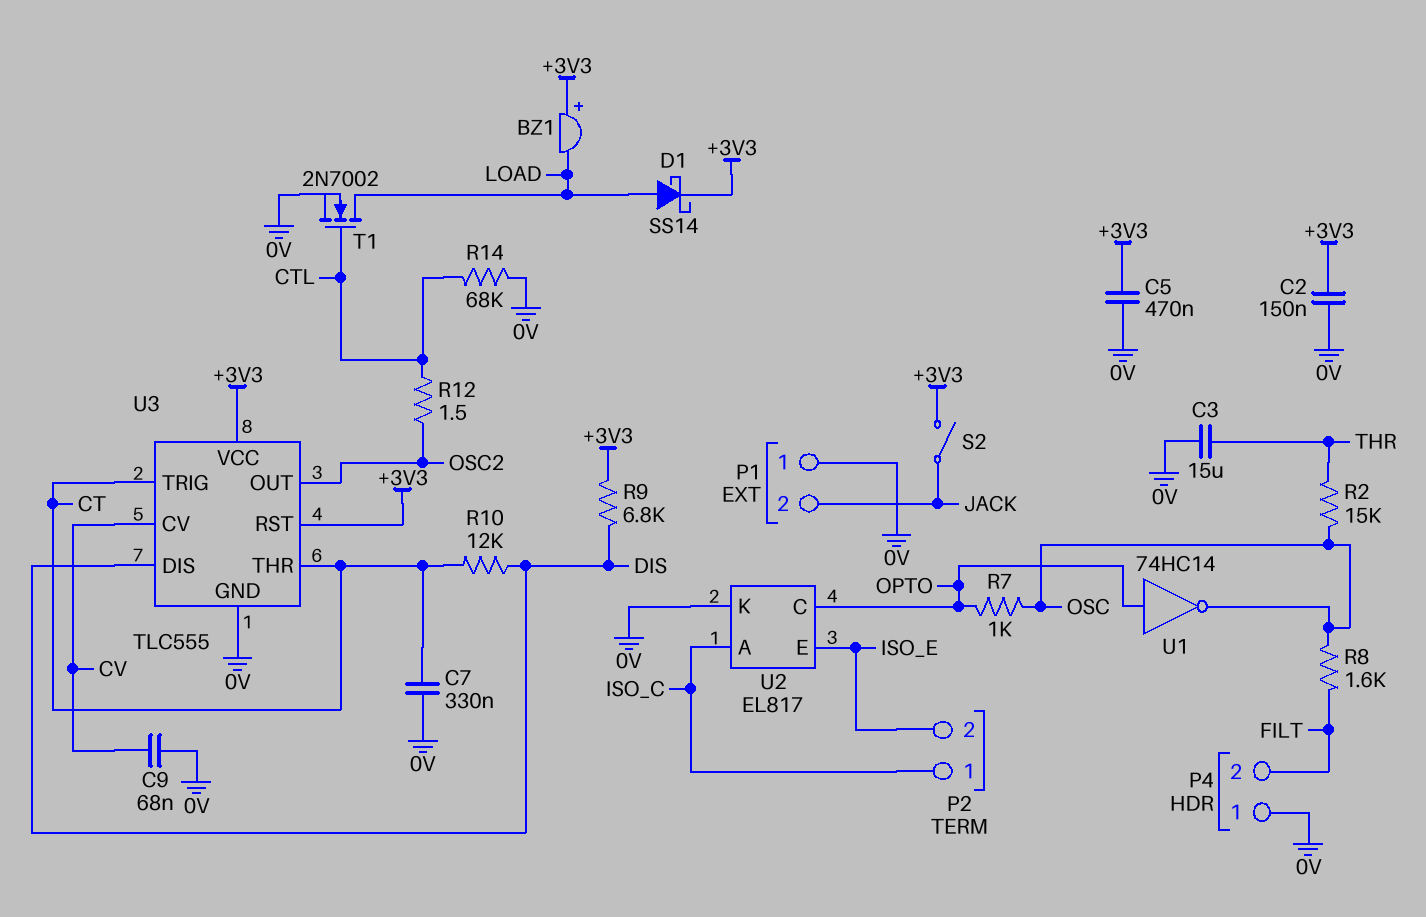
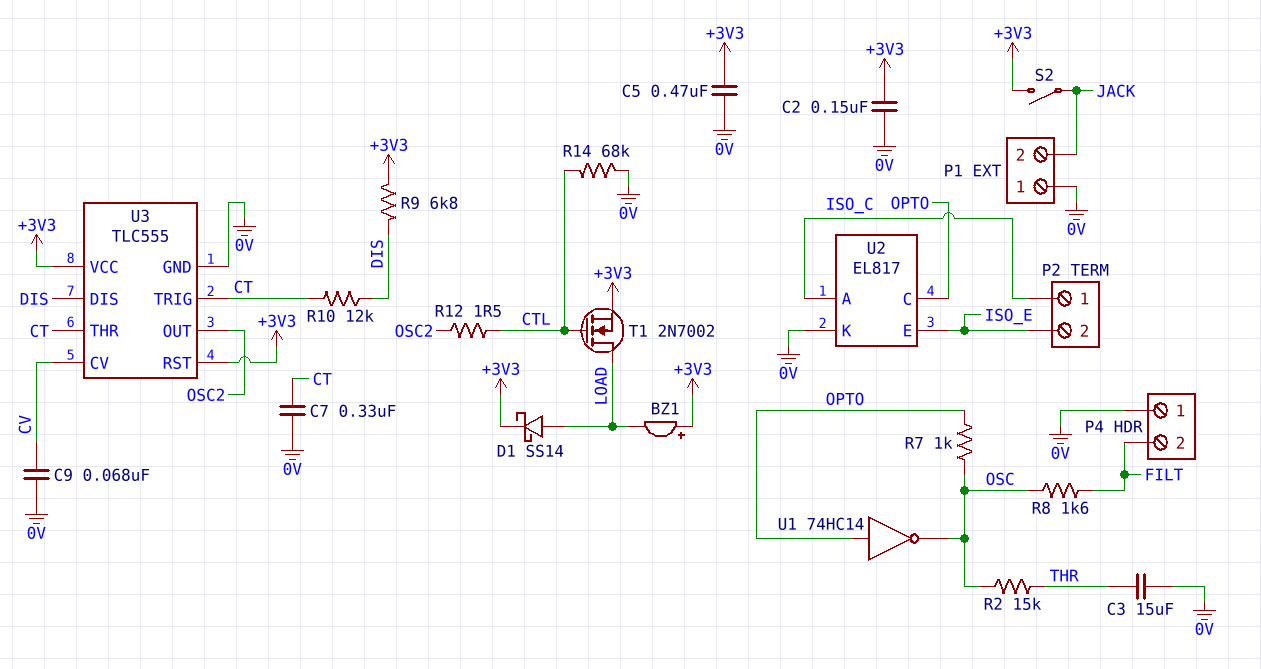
T1: NMOS 2N7002 (G CTL, D LOAD, S 0V) -> NMOS 2N7002 (G CTL, D LOAD, S +3V3)

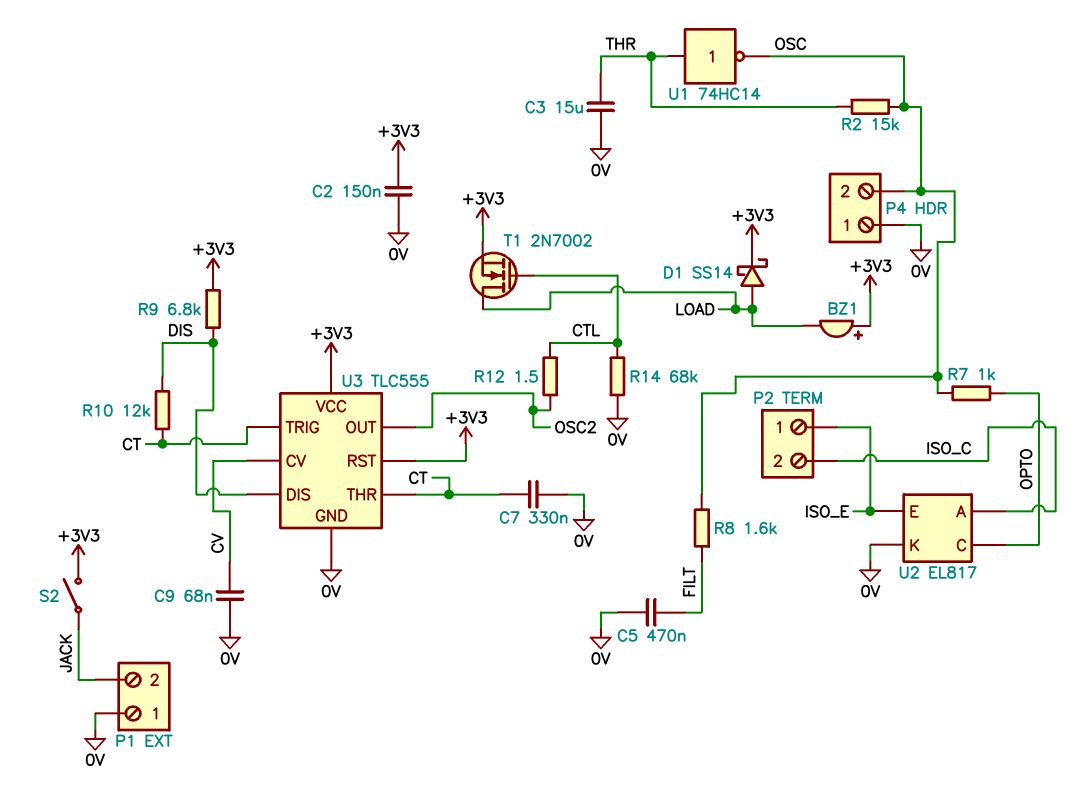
C5: 470nF (+3V3, 0V) -> 470nF (0V, FILT)
P2 pin 1: ISO_C -> ISO_E
P2 pin 2: ISO_E -> ISO_C
P4 pin 2: FILT -> OSC
U1: NOT 74HC14 (in OPTO, out OSC) -> NOT 74HC14 (in THR, out OSC)

